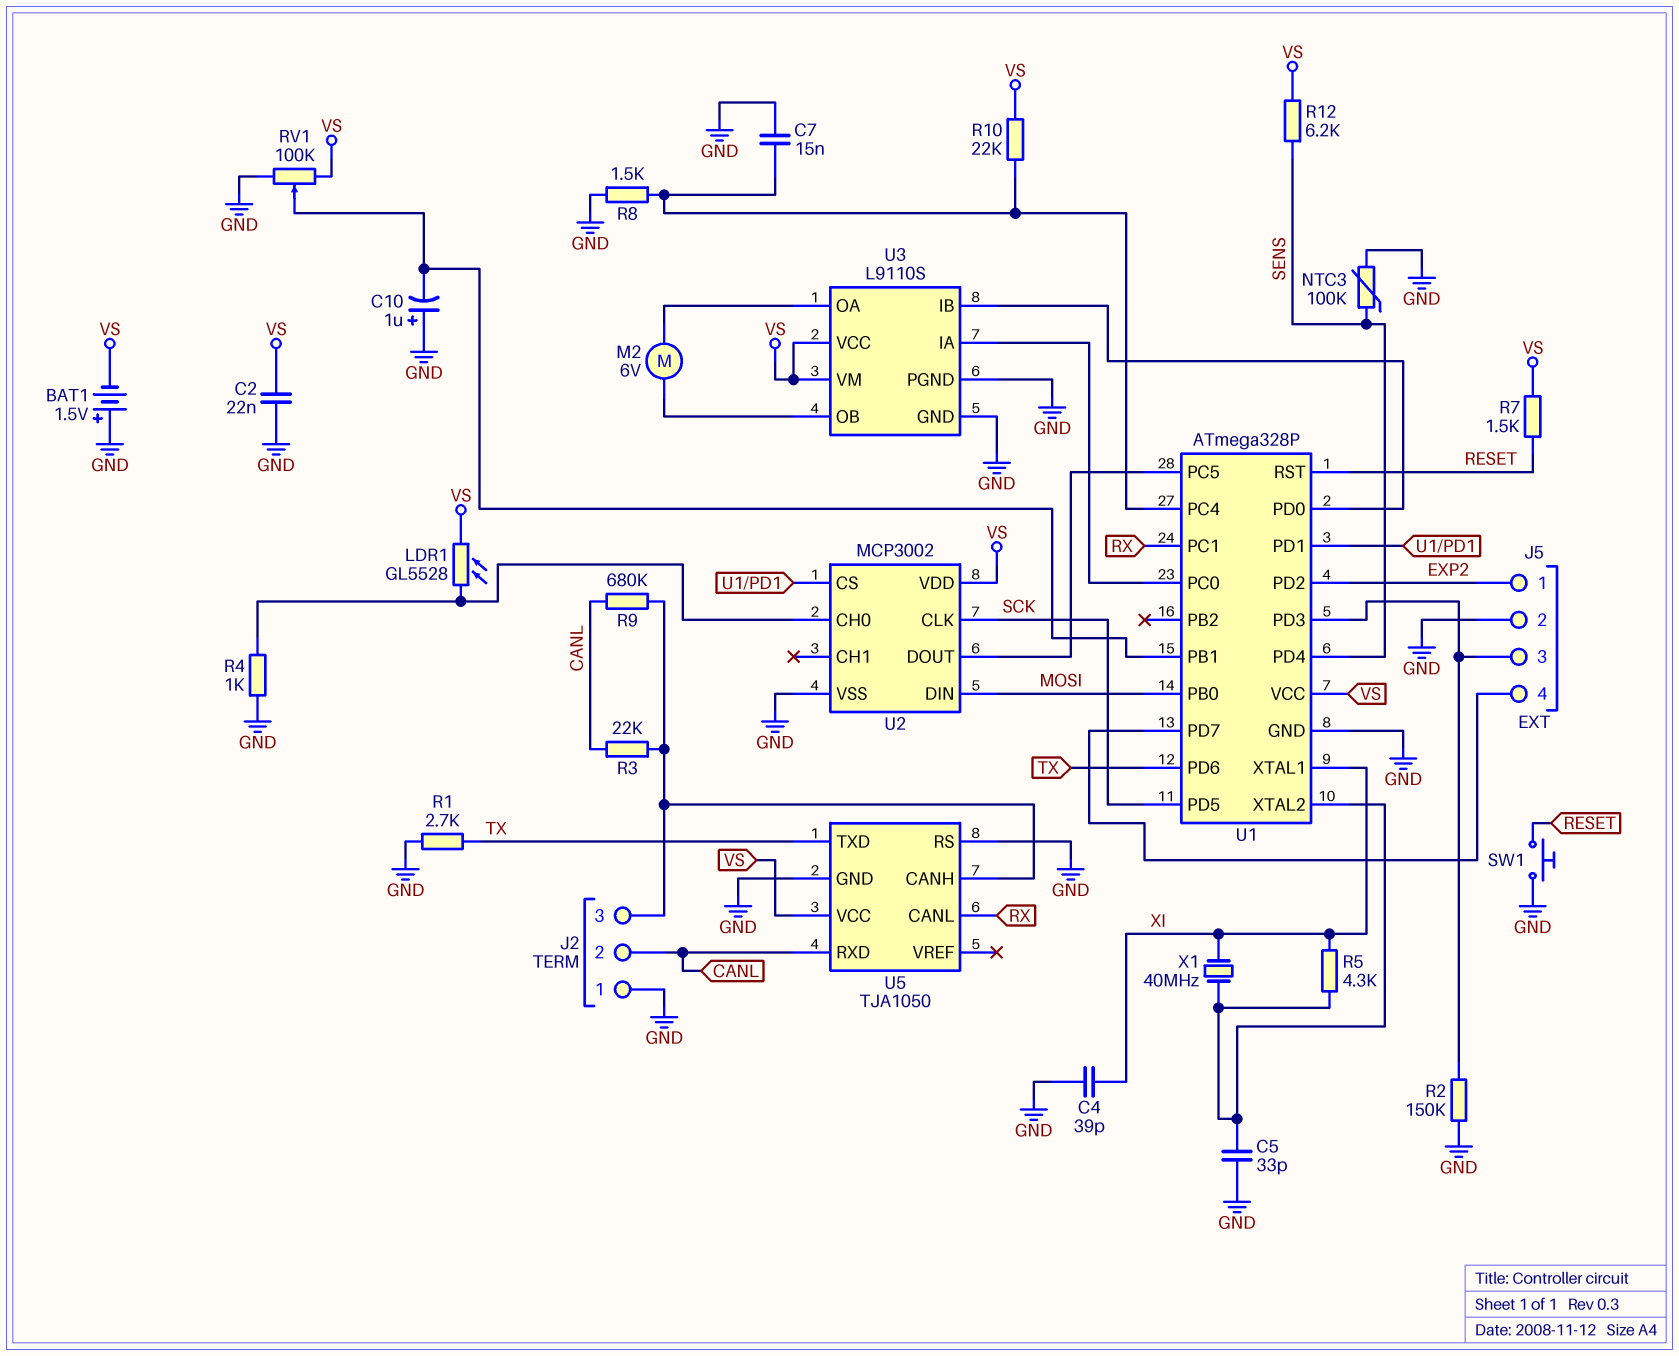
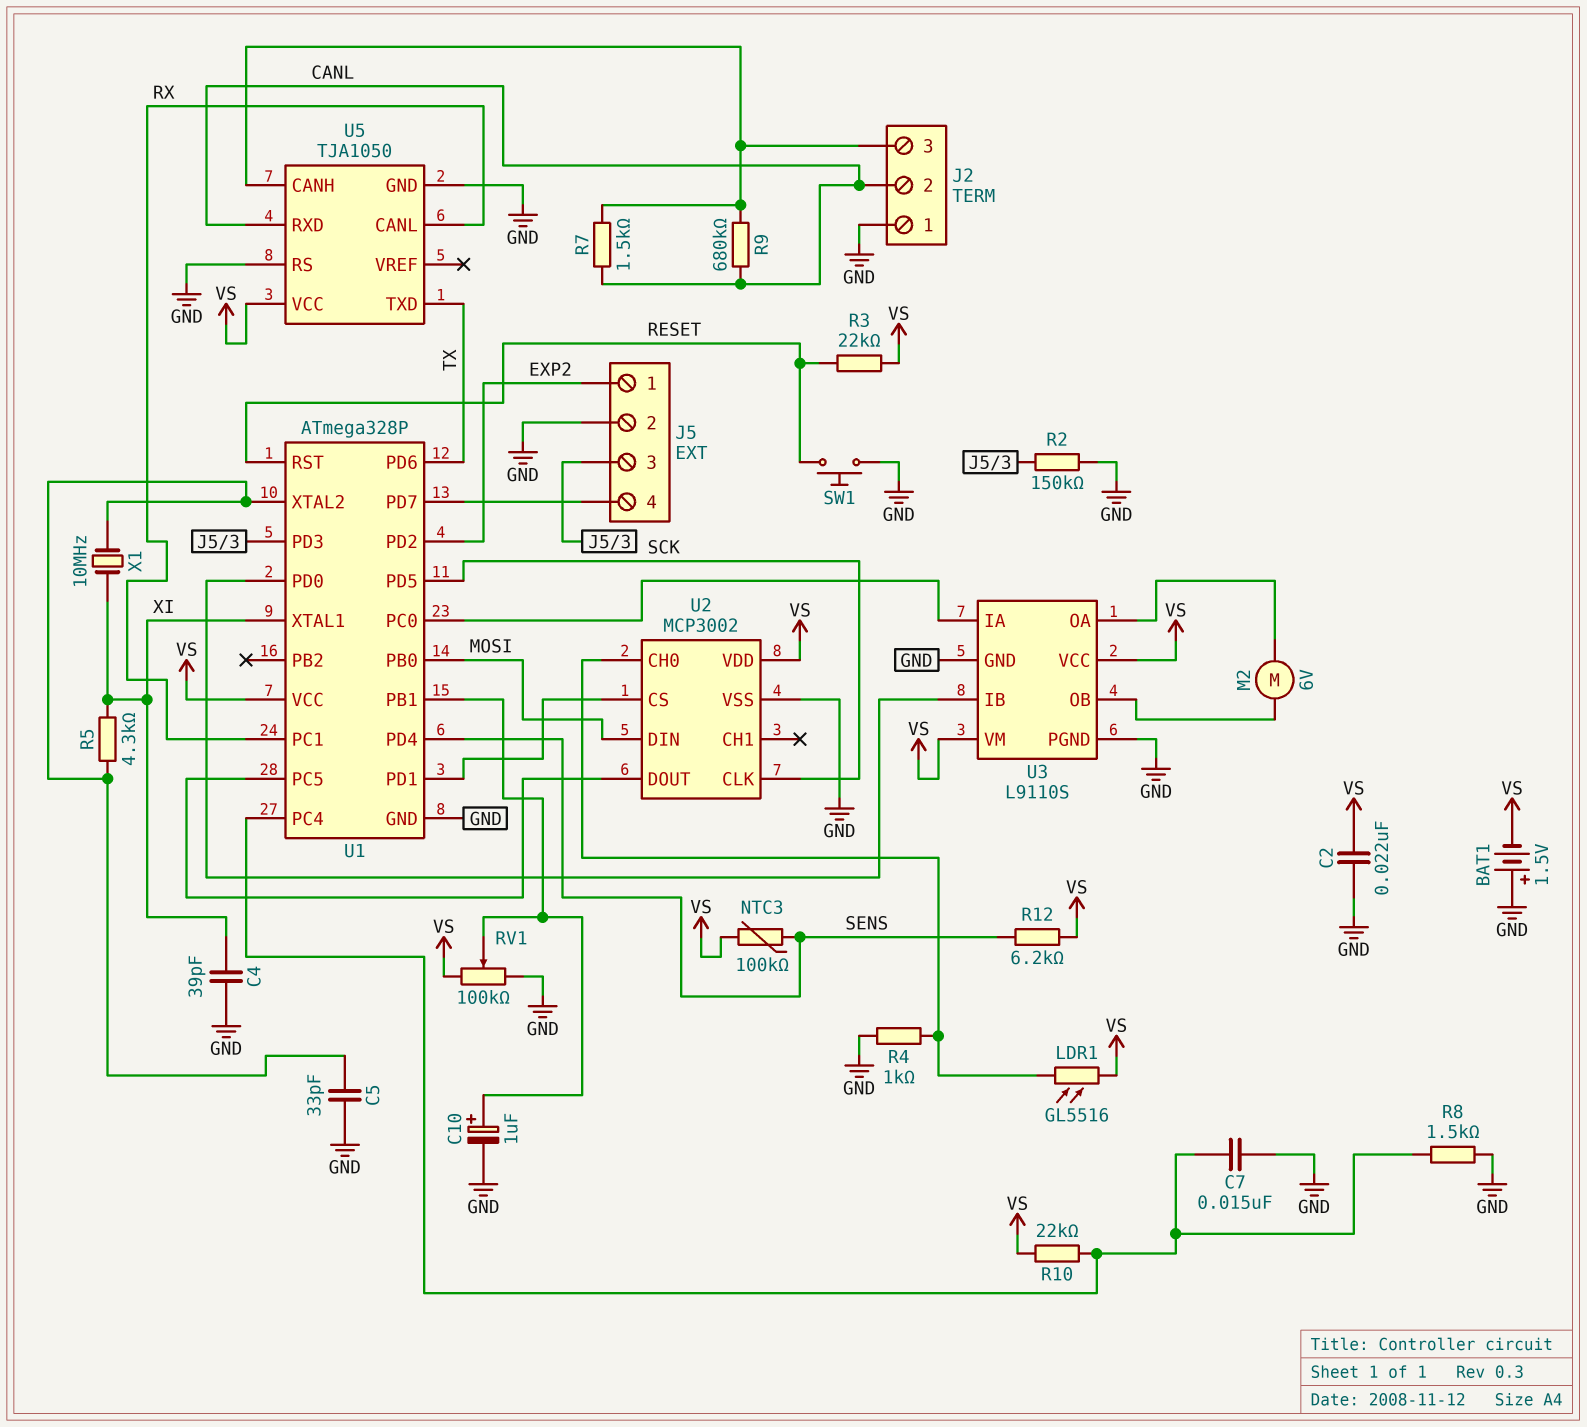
C10: 1uF (plus GND, minus U1/PB1) -> 1uF (plus U1/PB1, minus GND)
LDR1: GL5528 (U2/CH0, VS) -> GL5516 (U2/CH0, VS)
NTC3: 100k (GND, SENS) -> 100k (SENS, VS)
R1: 2.7k (GND, TX) -> none
R3: 22k (CANL, J2/3) -> 22k (RESET, VS)
R7: 1.5k (RESET, VS) -> 1.5k (CANL, J2/3)
X1: 40MHz (U1/XTAL2, XI) -> 10MHz (U1/XTAL2, XI)

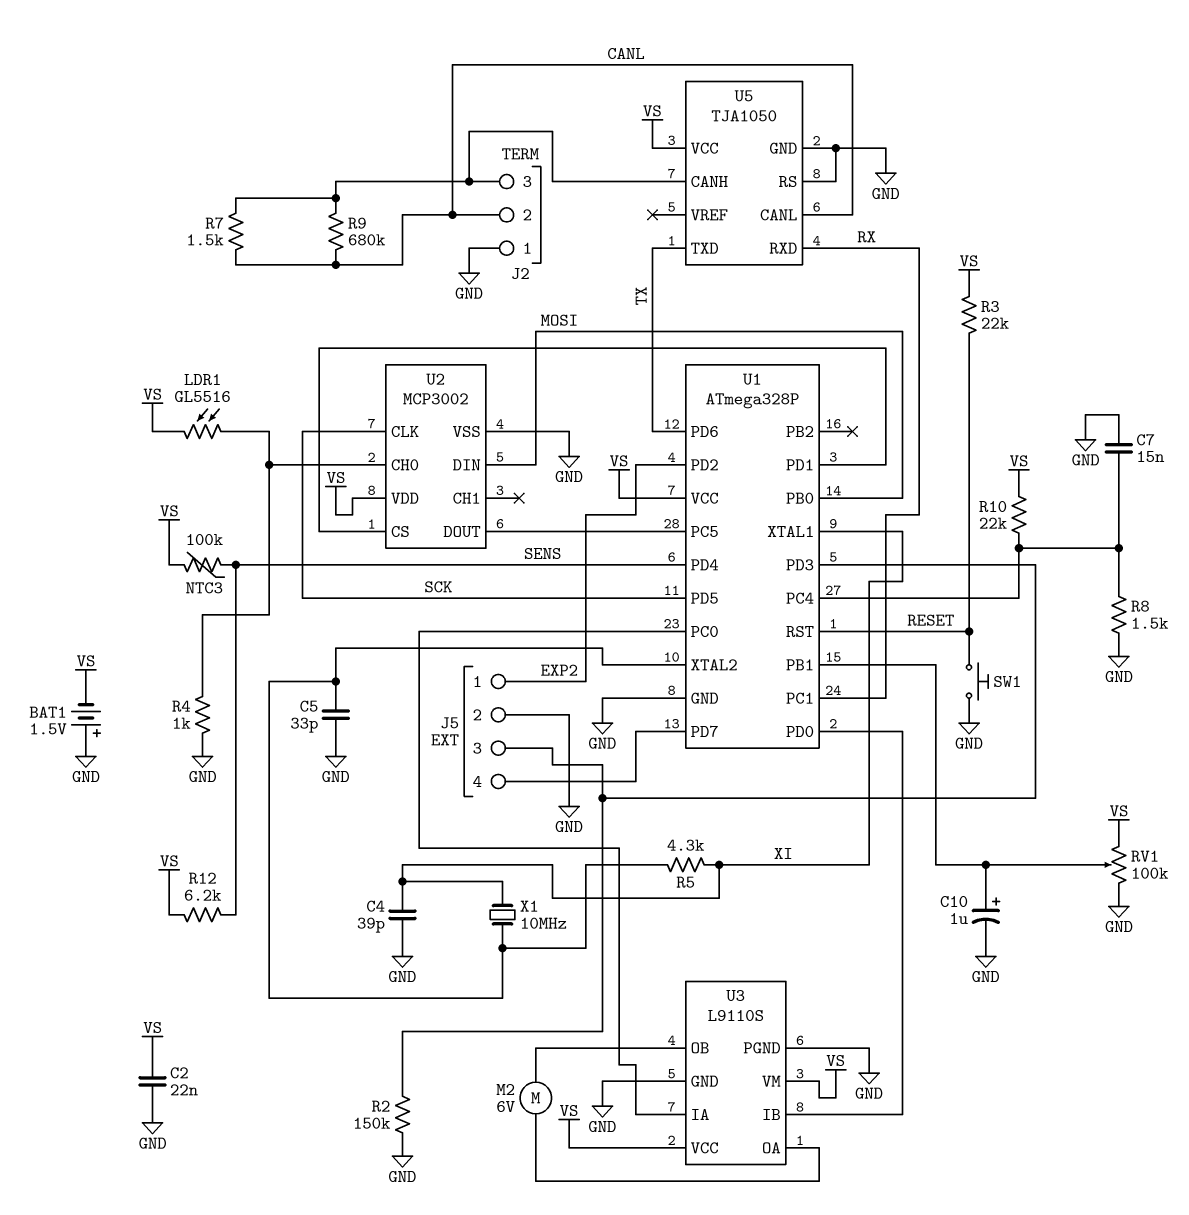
U5 pin CANL: RX -> CANL
U5 pin RXD: CANL -> RX

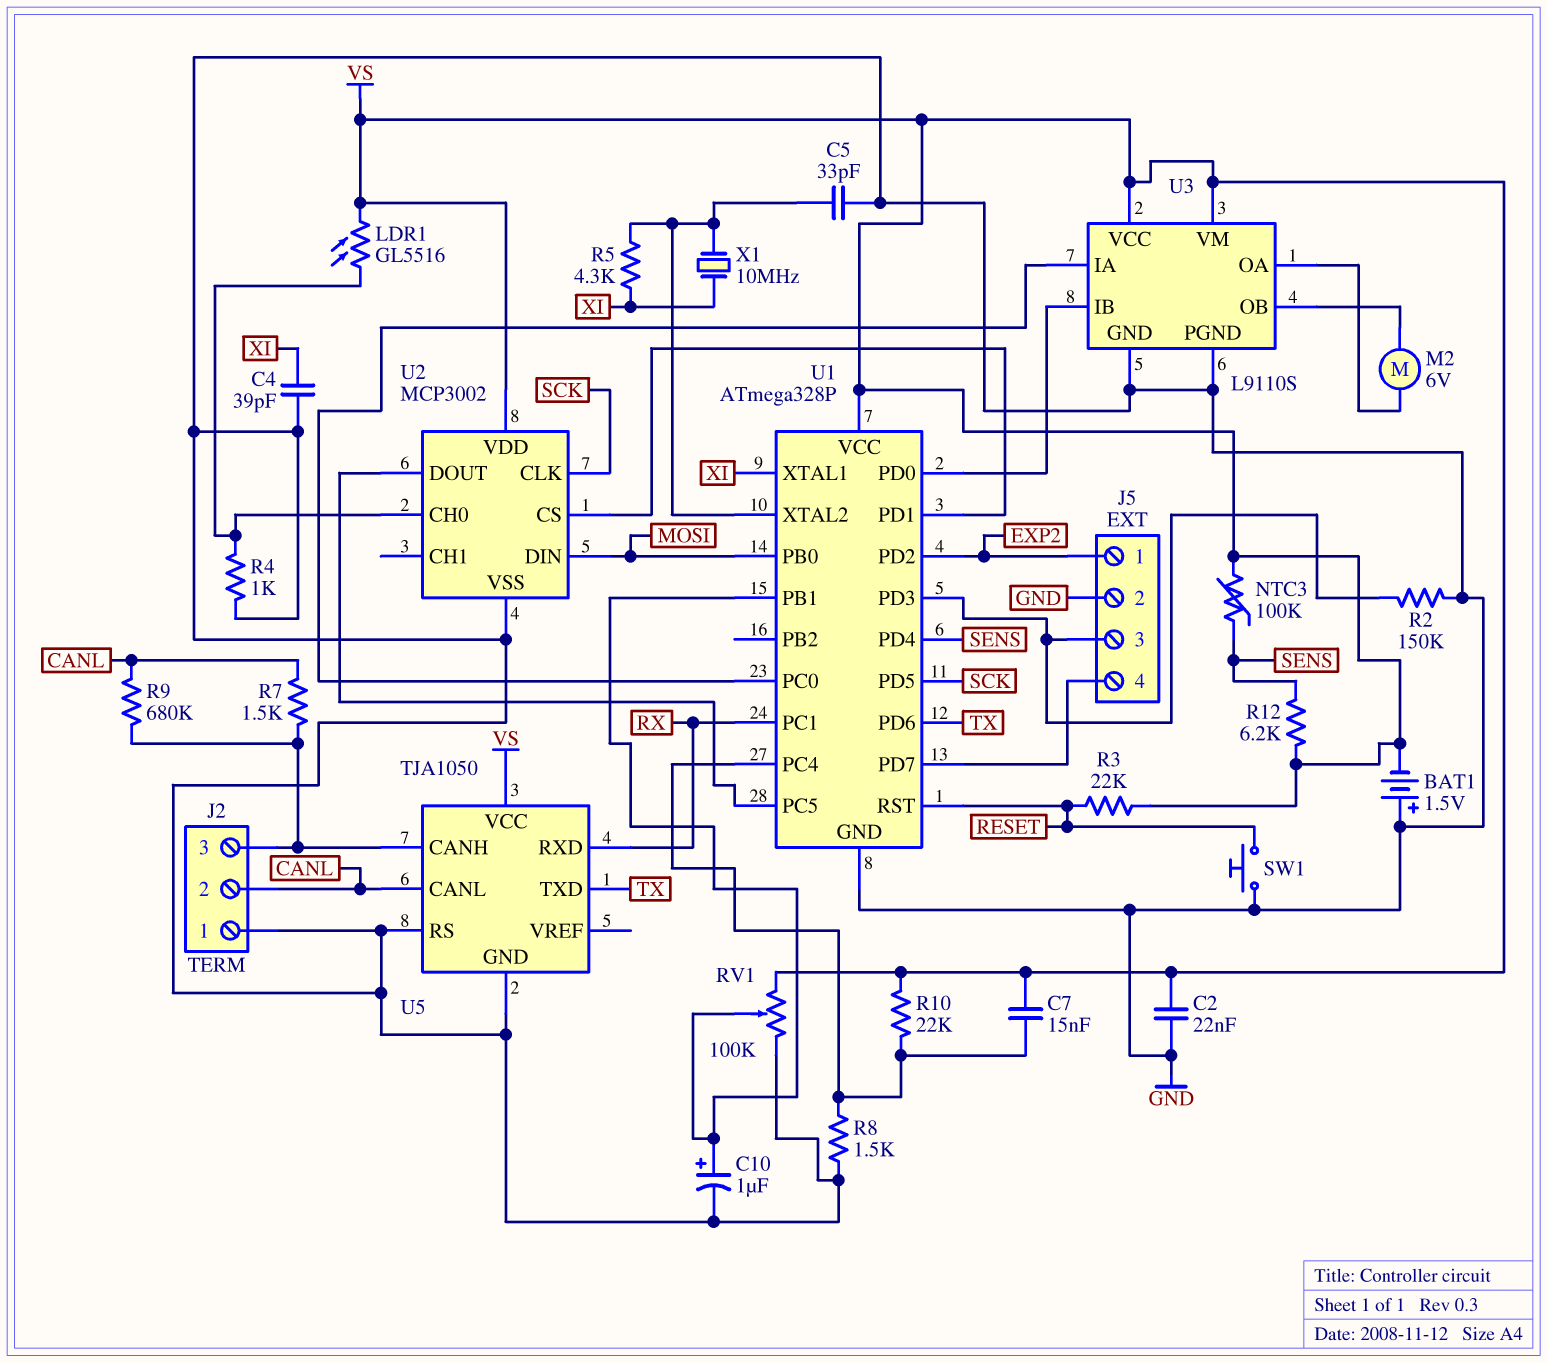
C7: 15nF (GND, U1/PC4) -> 15nF (U1/PC4, VS)

